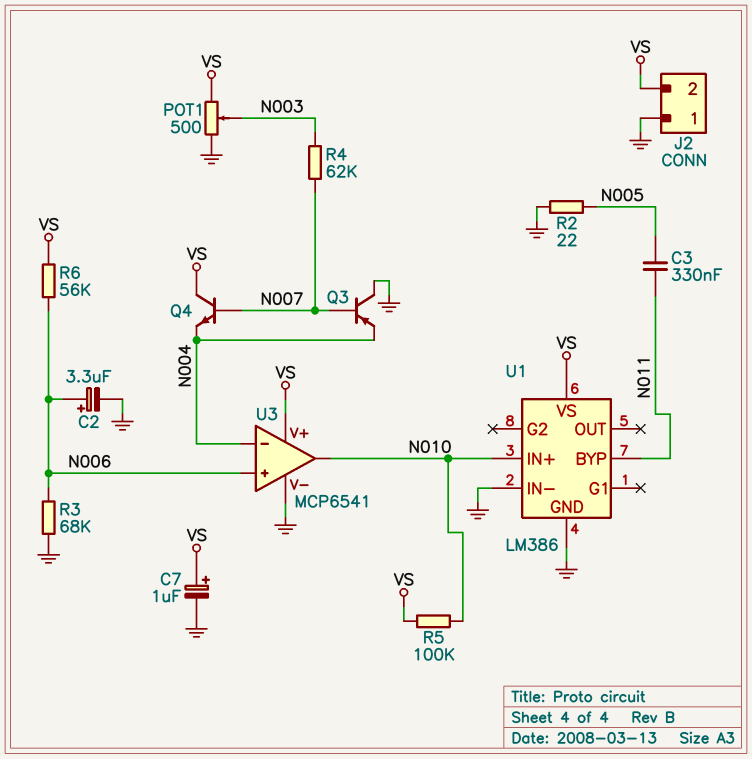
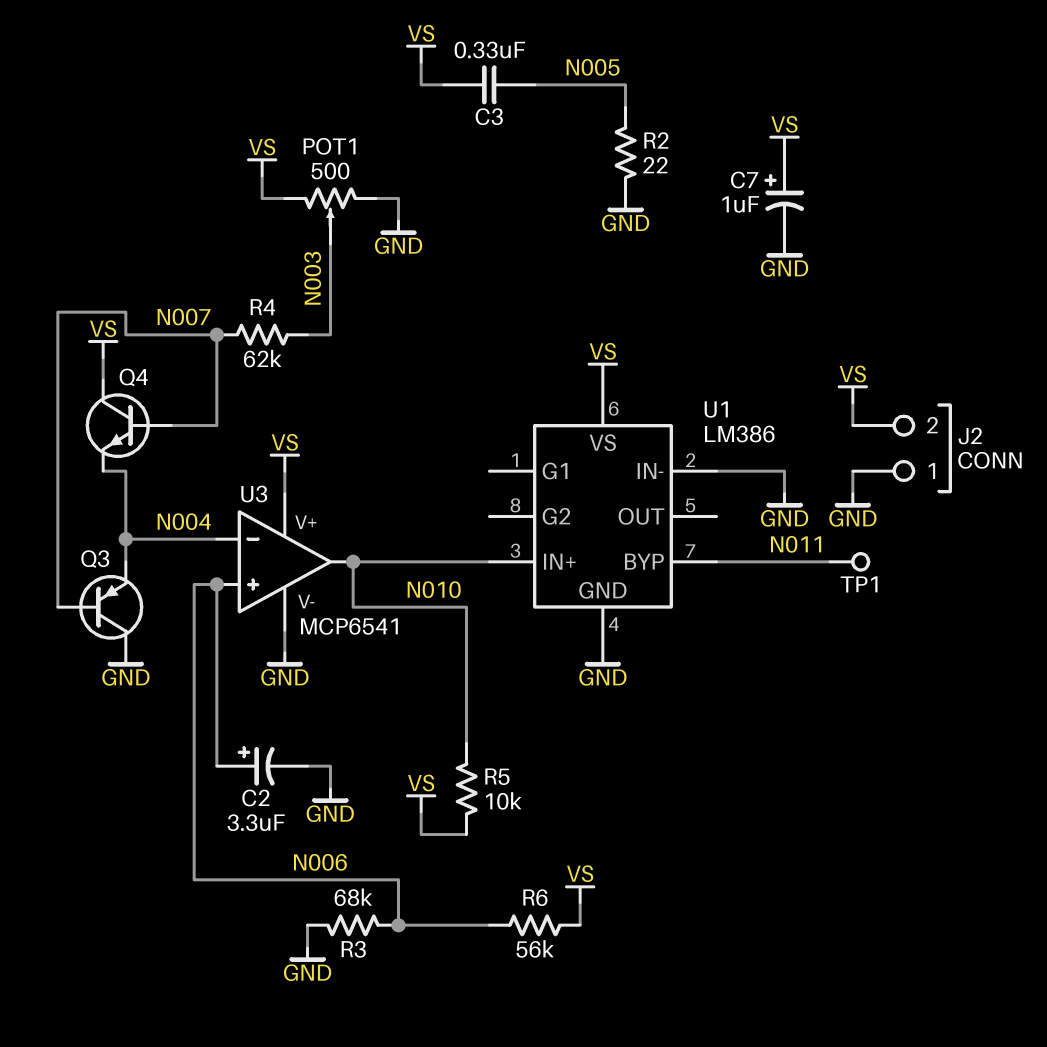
C3: 330nF (N005, N011) -> 330nF (N005, VS)
R5: 100k (N010, VS) -> 10k (N010, VS)
TP1: none -> test point (N011)

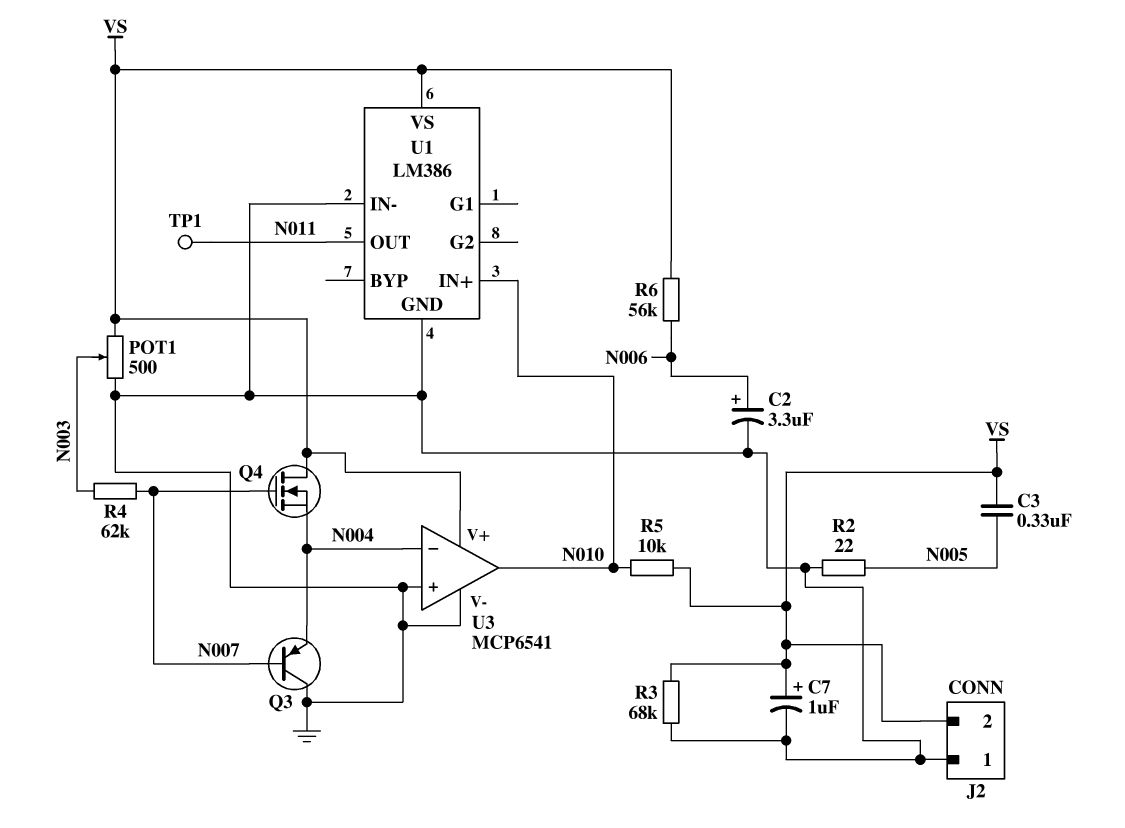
Q4: NPN (B N007, C VS, E N004) -> NMOS (G N007, D VS, S N004)
R3: 68k (GND, N006) -> 68k (GND, VS)
U1 pin BYP: N011 -> none
U1 pin OUT: none -> N011
U3 pin in+: N006 -> GND

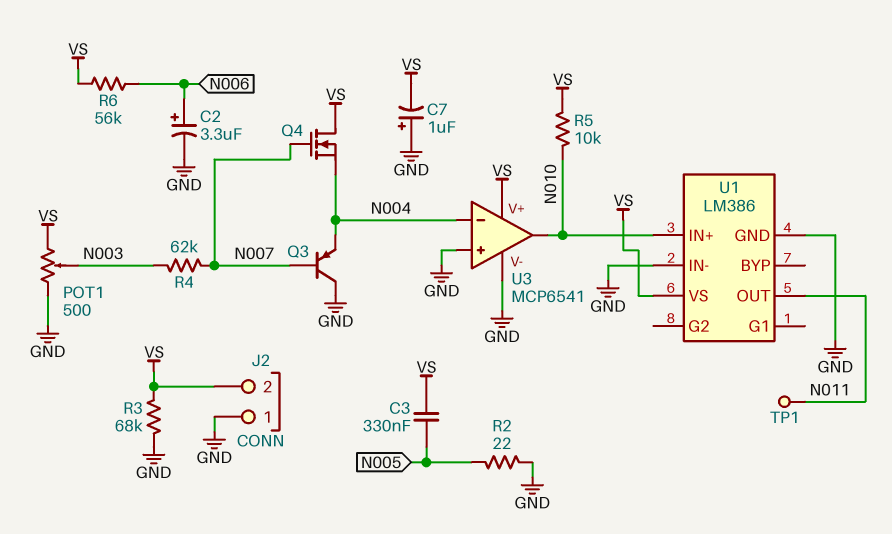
C7: 1uF (plus VS, minus GND) -> 1uF (plus GND, minus VS)

